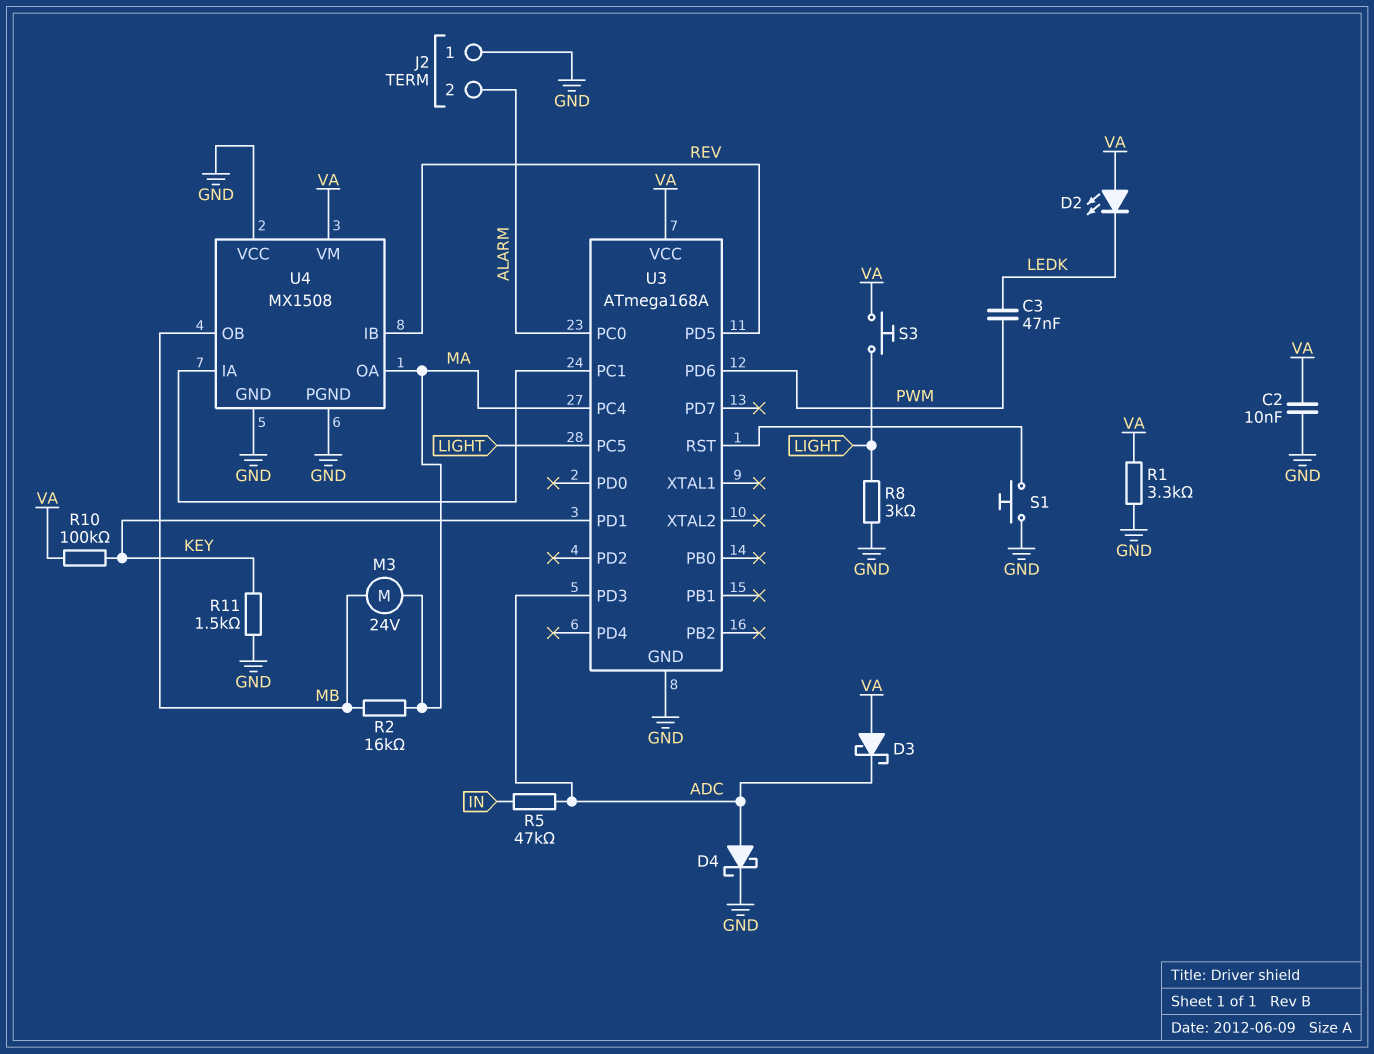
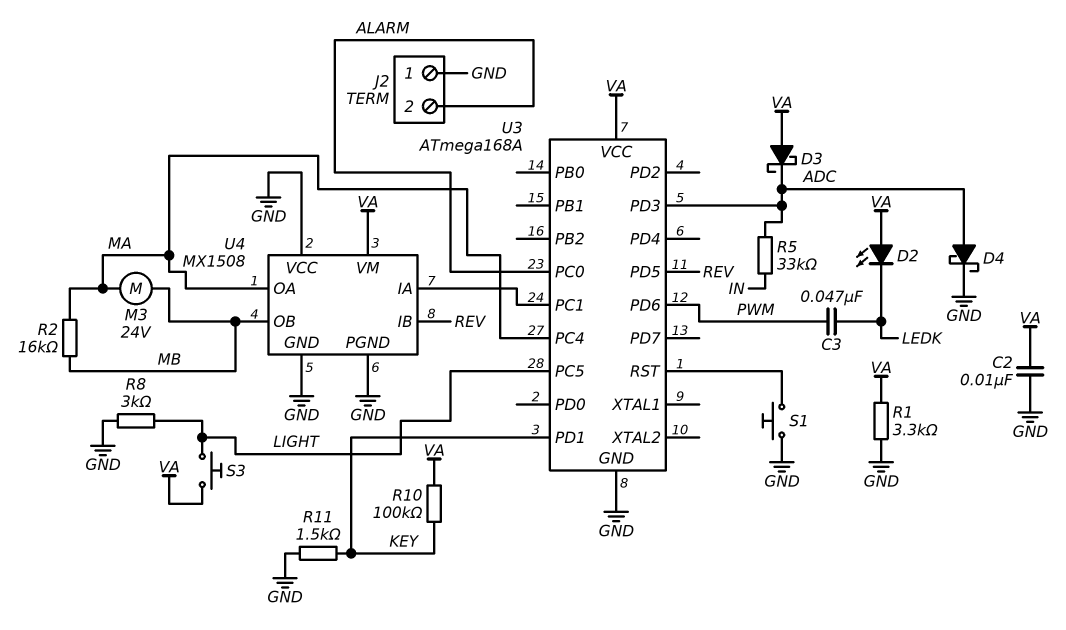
R5: 47k (ADC, IN) -> 33k (ADC, IN)

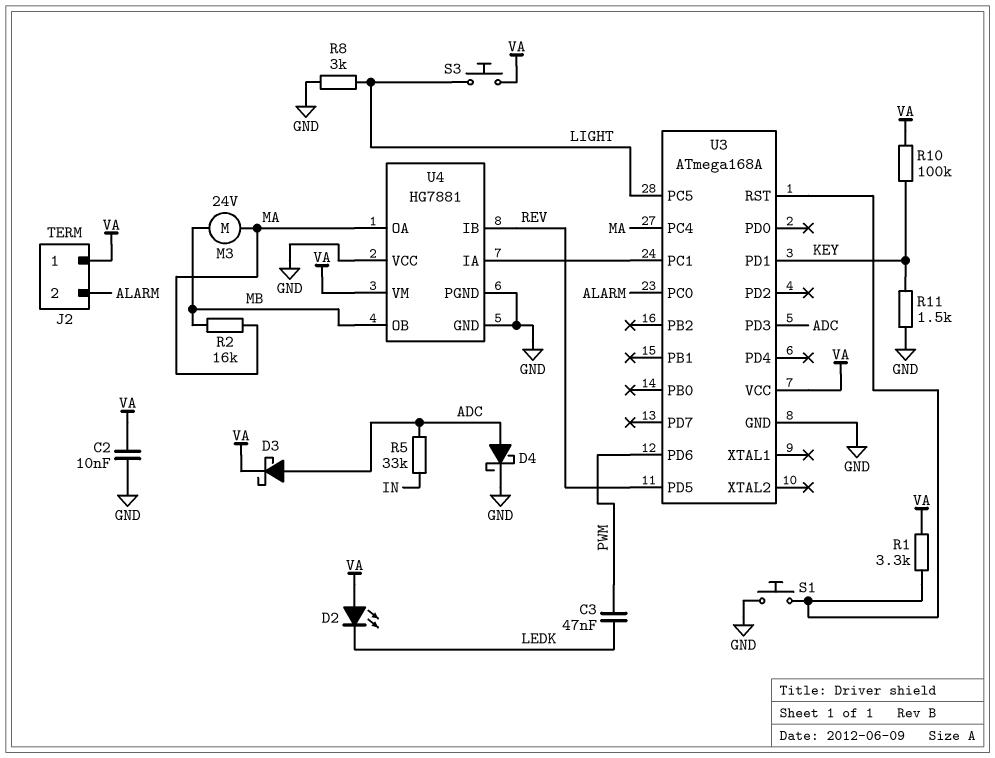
D3: schottky (A VA, K ADC) -> schottky (A ADC, K VA)
J2 pin 1: GND -> VA
R1: 3.3k (GND, VA) -> 3.3k (U3/RST, VA)
U4: MX1508 -> HG7881

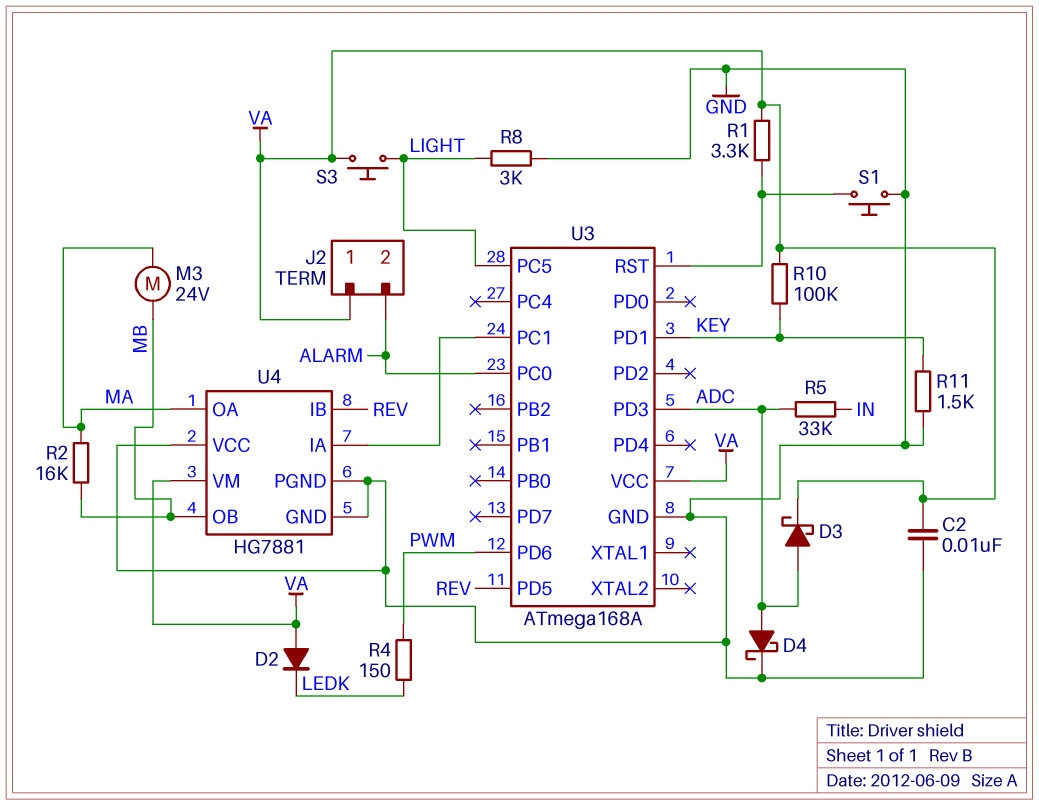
C3: 47nF (LEDK, PWM) -> none
D2: LED (A VA, K LEDK) -> diode (A VA, K LEDK)
R4: none -> 150 (LEDK, PWM)
U3 pin PC4: MA -> none

